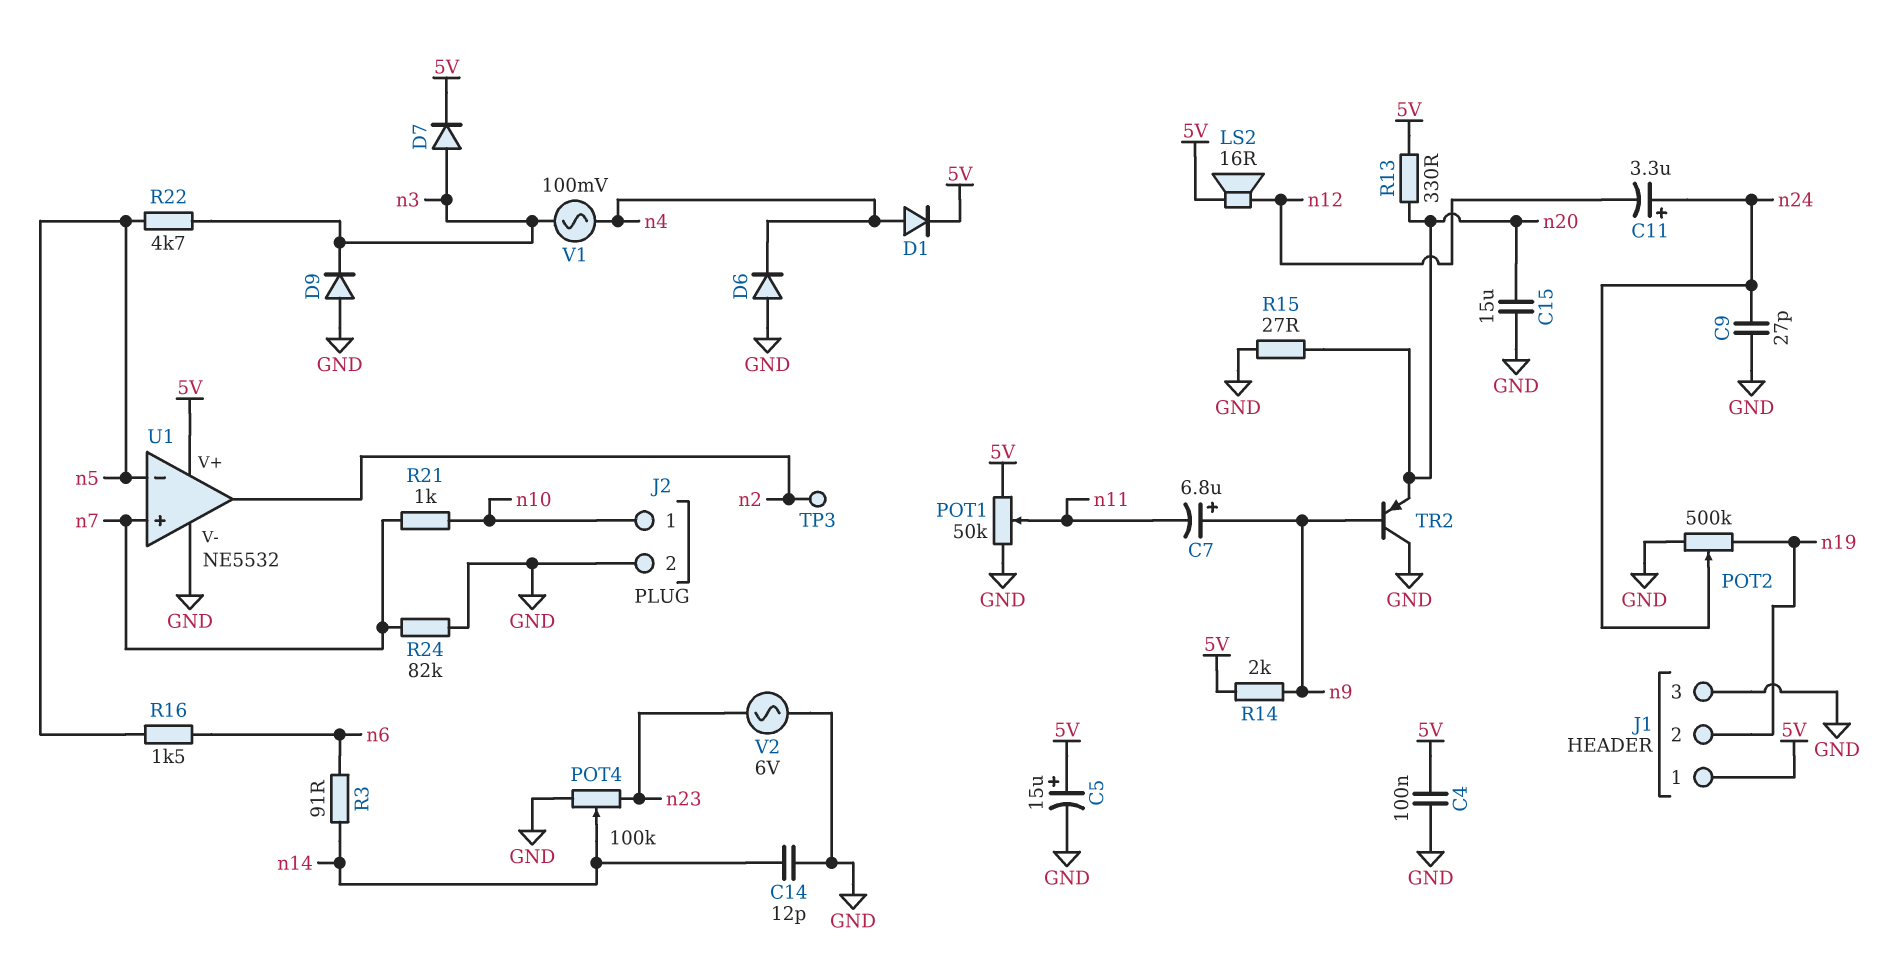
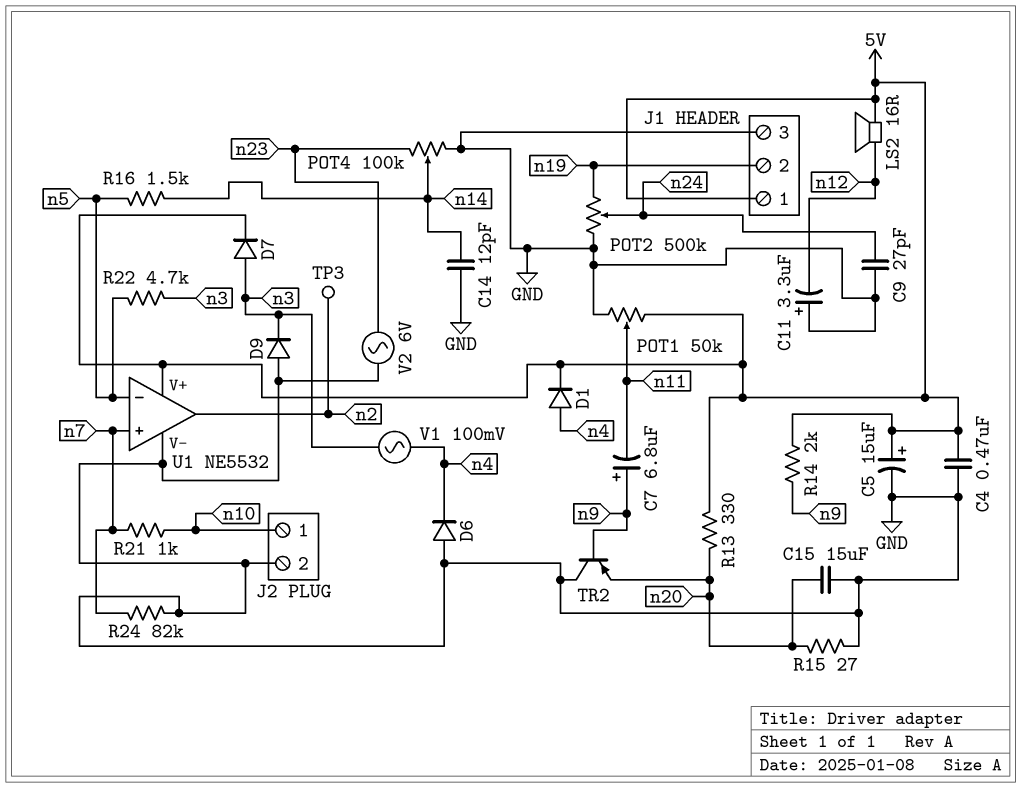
C4: 100nF (5V, GND) -> 470nF (5V, GND)
C11: 3.3uF (plus n24, minus n12) -> 3.3uF (plus GND, minus n12)
R3: 91 (n6, n14) -> none
R16: 1.5k (n5, n6) -> 1.5k (n5, n14)

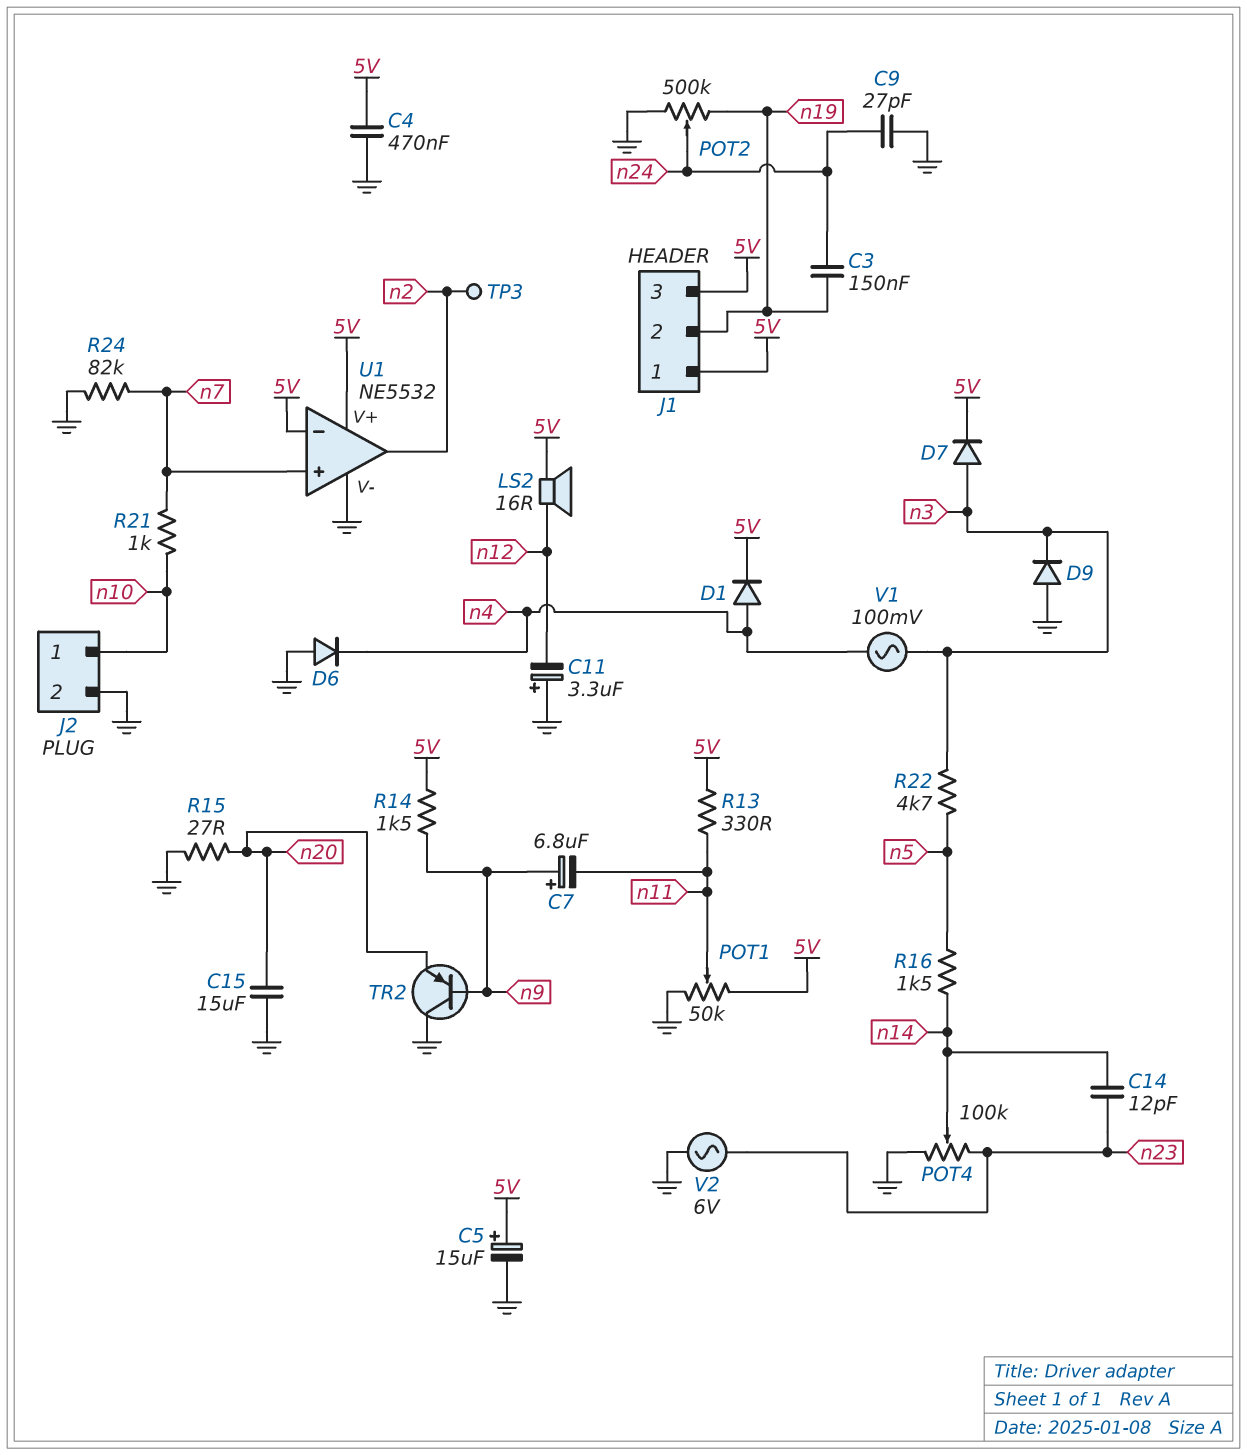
C3: none -> 150nF (n19, n24)
C14: 12pF (GND, n14) -> 12pF (n14, n23)
J1 pin 3: GND -> 5V
R13: 330 (5V, n20) -> 330 (5V, n11)
R14: 2k (5V, n9) -> 1.5k (5V, n9)
U1 pin in-: n5 -> 5V

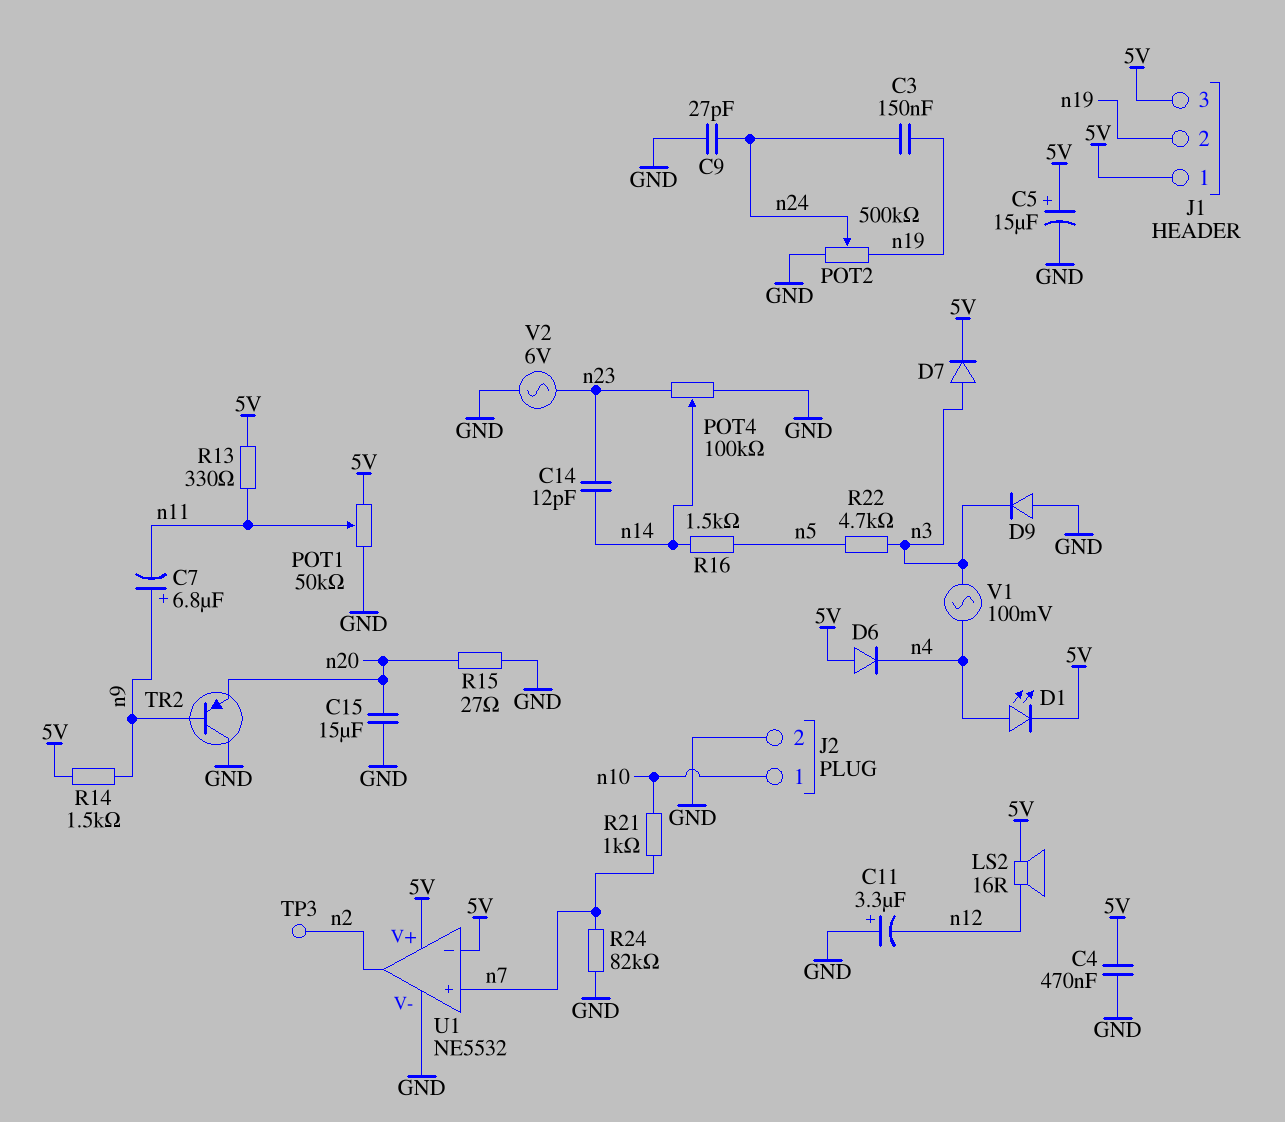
D1: diode (A n4, K 5V) -> LED (A n4, K 5V)
D6: diode (A GND, K n4) -> diode (A 5V, K n4)

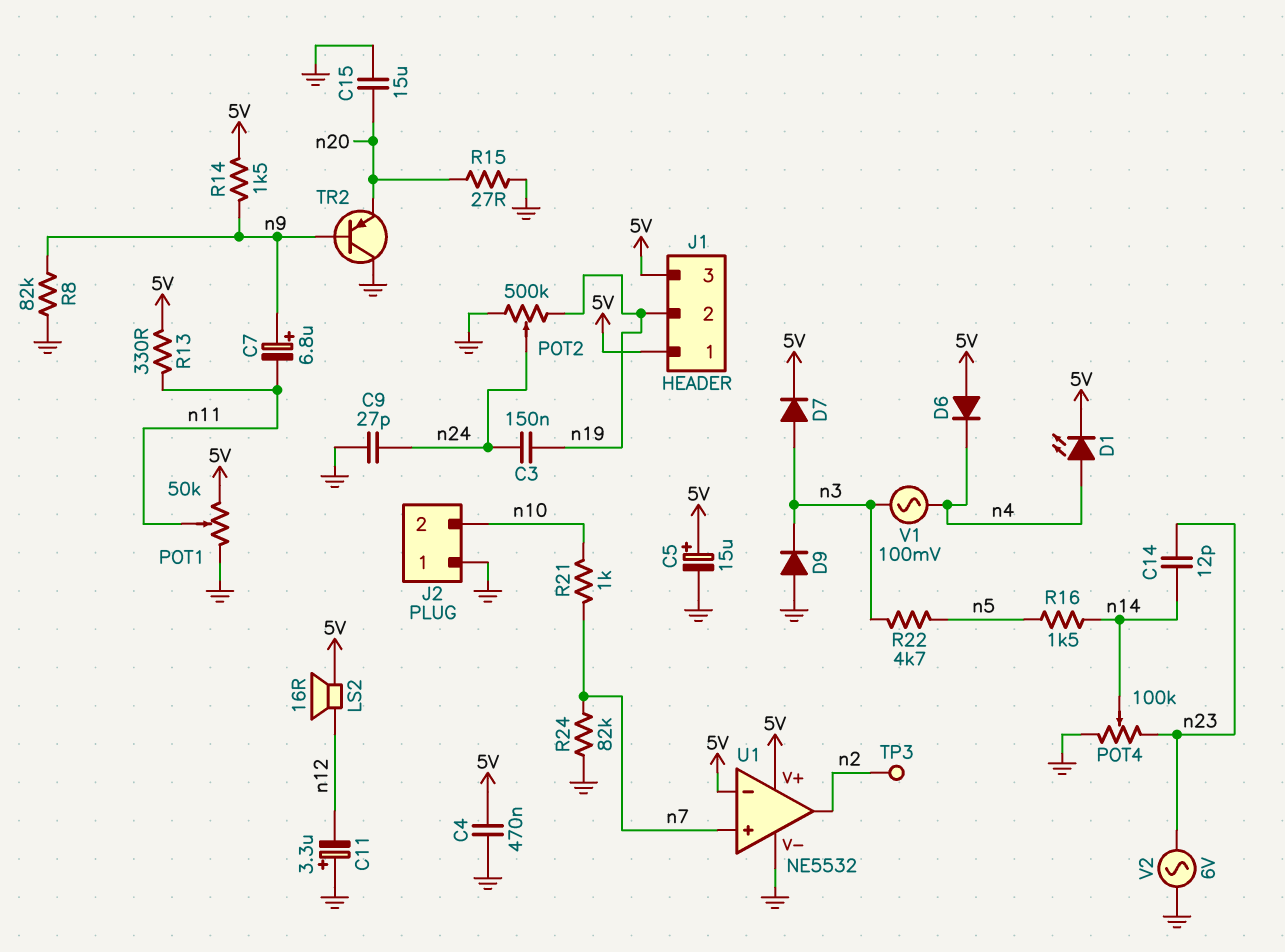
J2 pin 1: n10 -> GND
J2 pin 2: GND -> n10
R8: none -> 82k (GND, n9)

